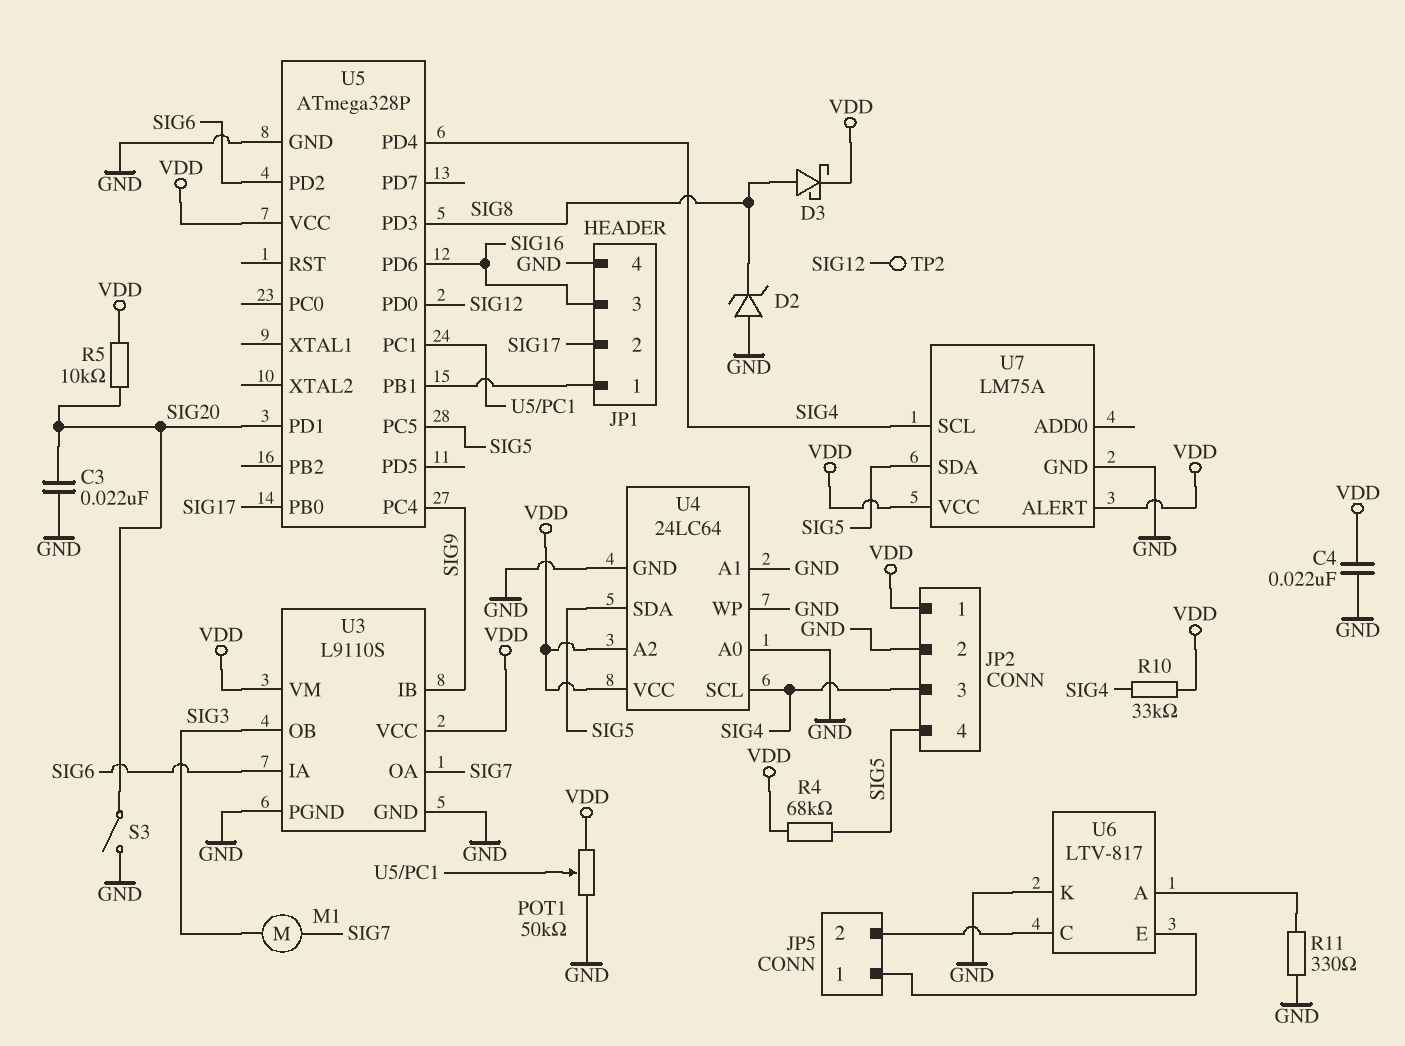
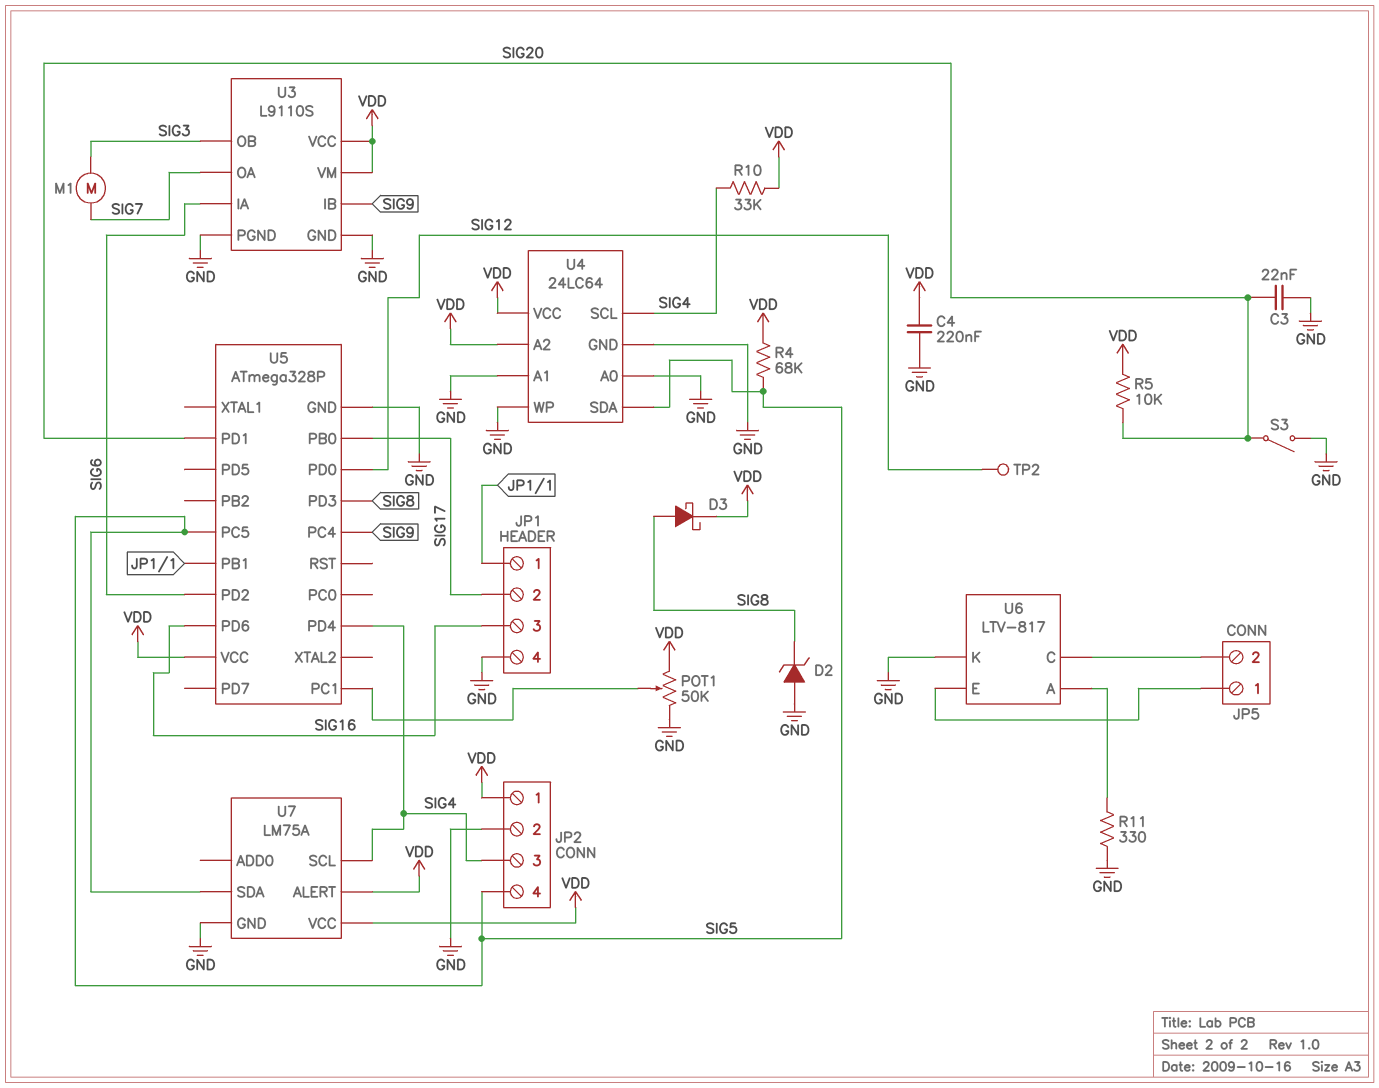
C4: 22nF (GND, VDD) -> 220nF (GND, VDD)

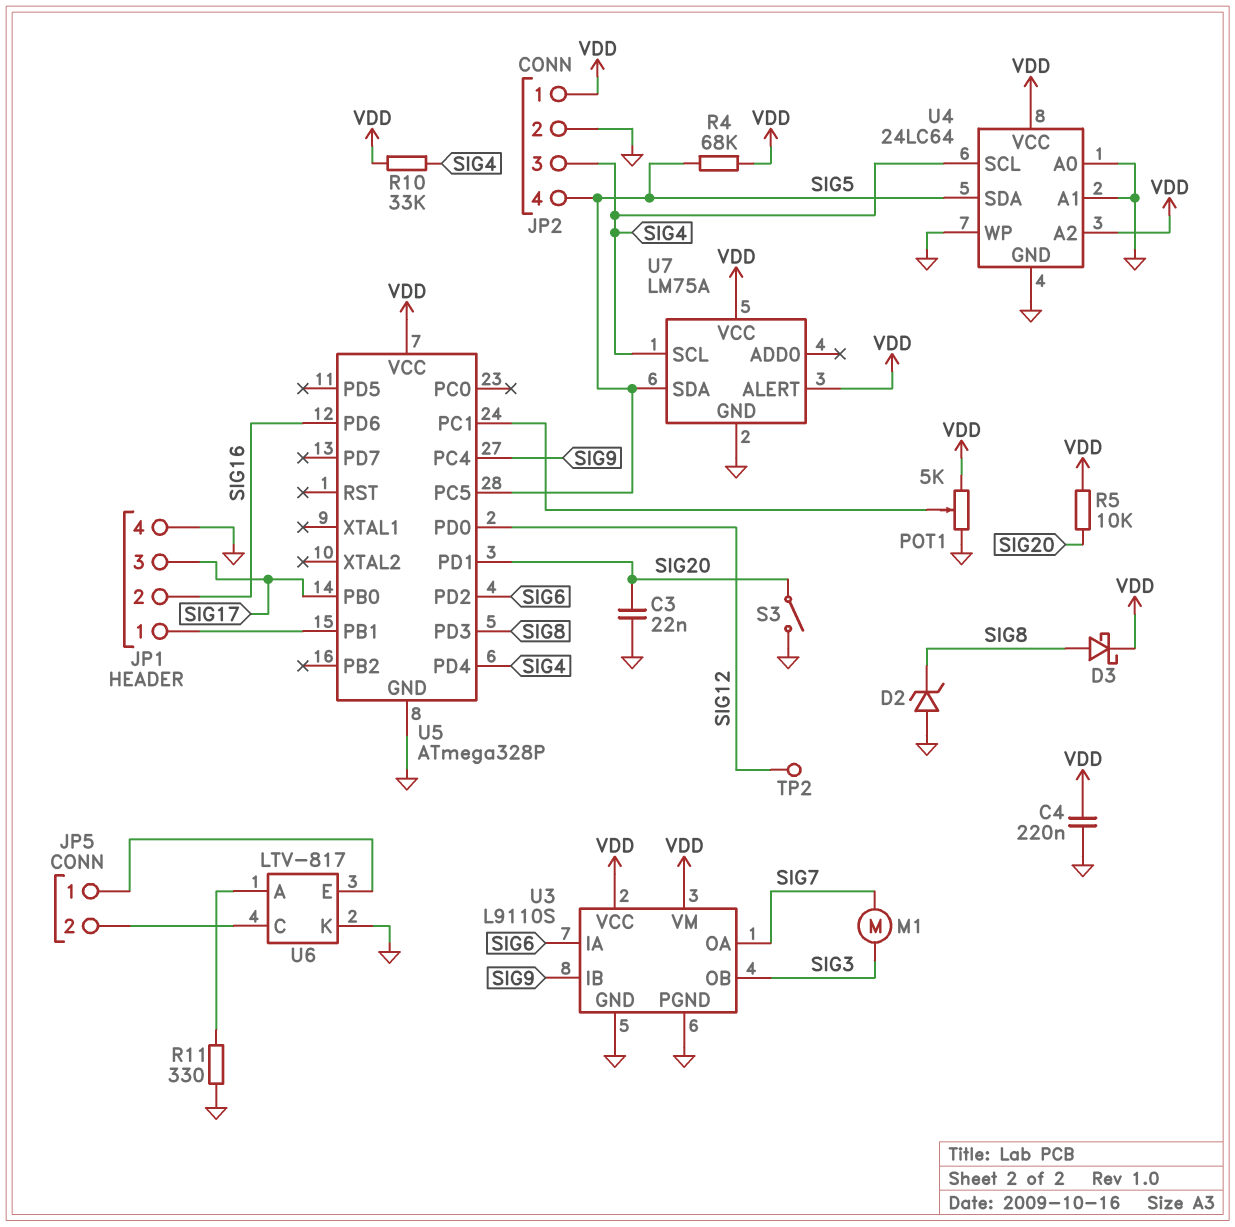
JP1 pin 2: SIG17 -> SIG16
JP1 pin 3: SIG16 -> SIG17
POT1: 50k (GND, VDD, wiper U5/PC1) -> 5k (GND, VDD, wiper U5/PC1)

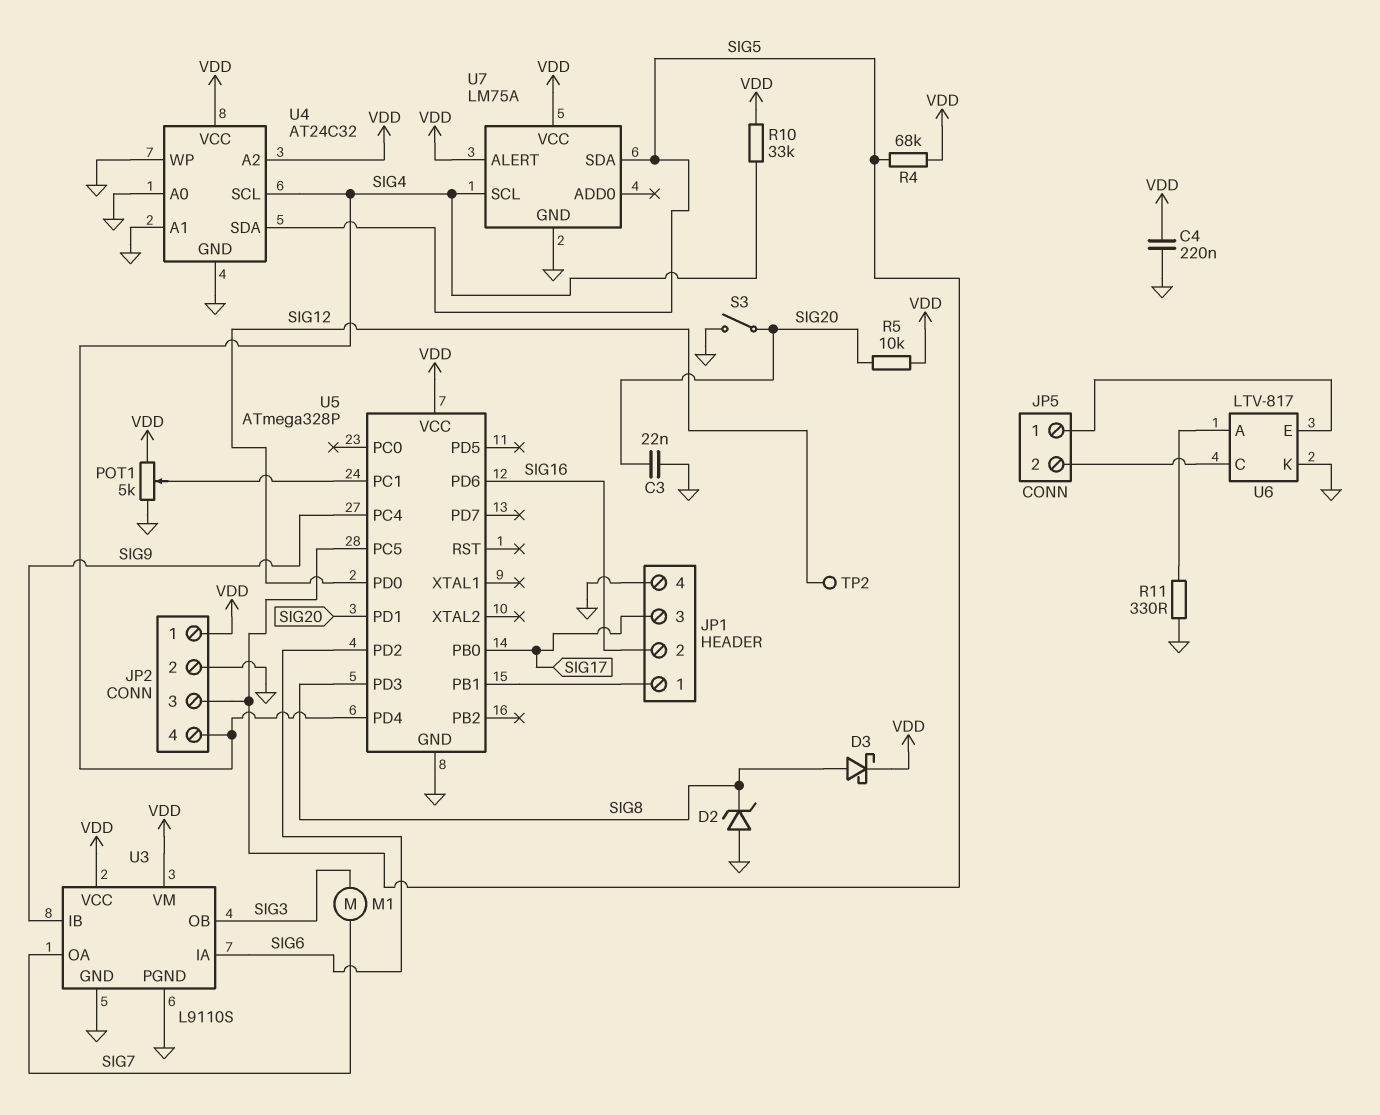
JP2 pin 3: SIG4 -> SIG5
JP2 pin 4: SIG5 -> SIG4
U4: 24LC64 -> AT24C32

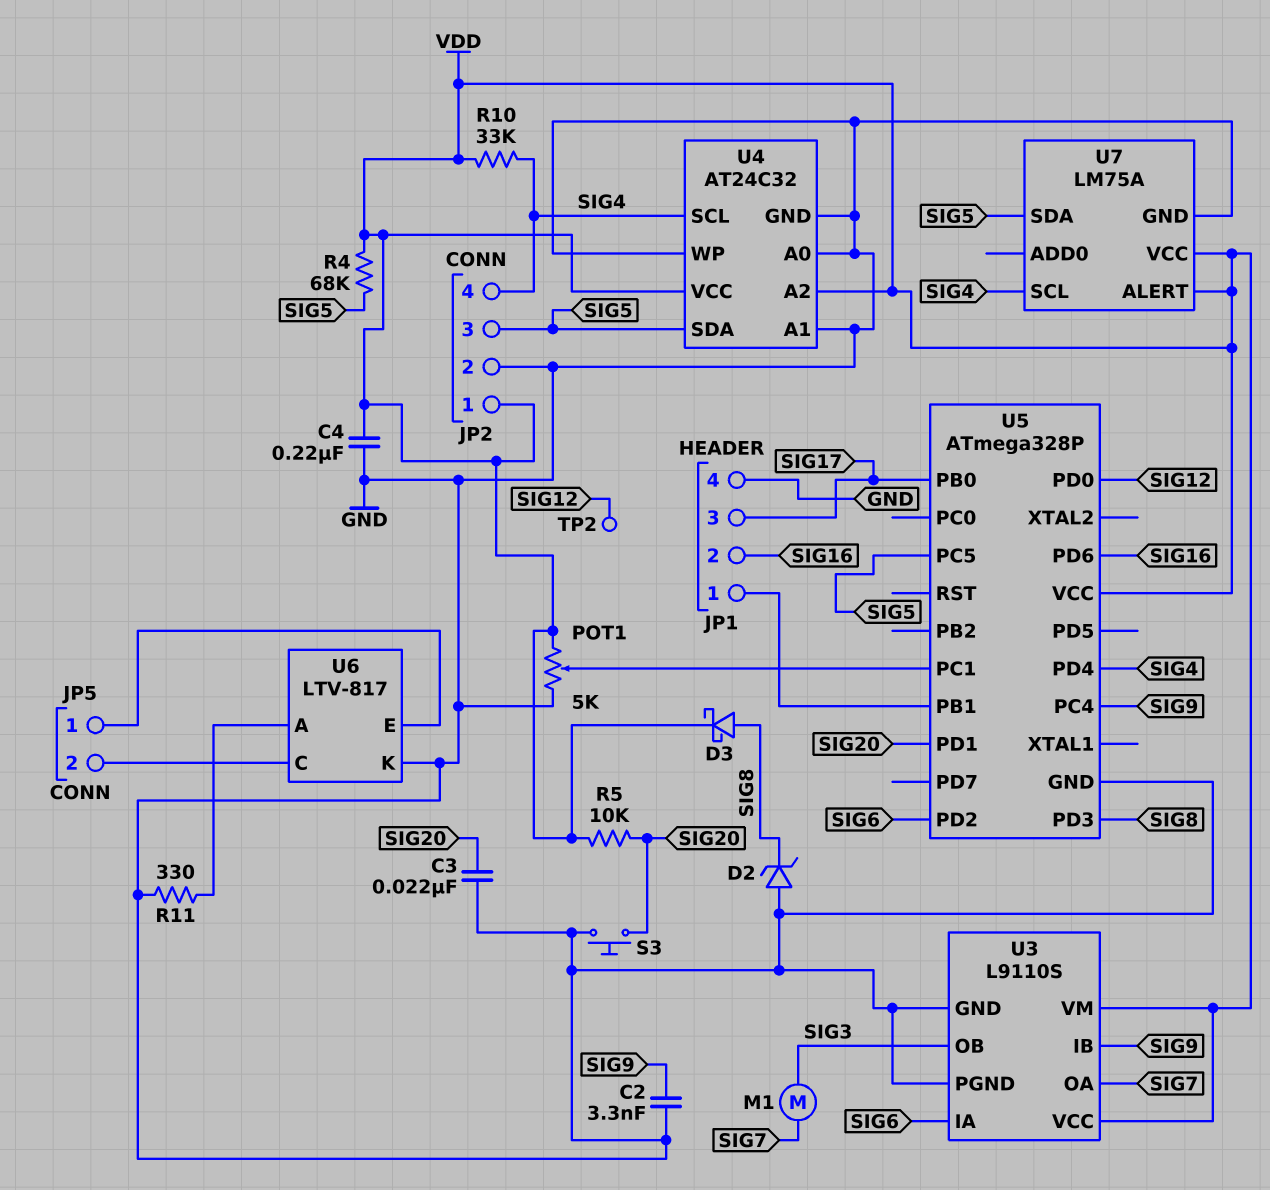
C2: none -> 3.3nF (GND, SIG9)
S3: switch (GND, SIG20) -> button (GND, SIG20)

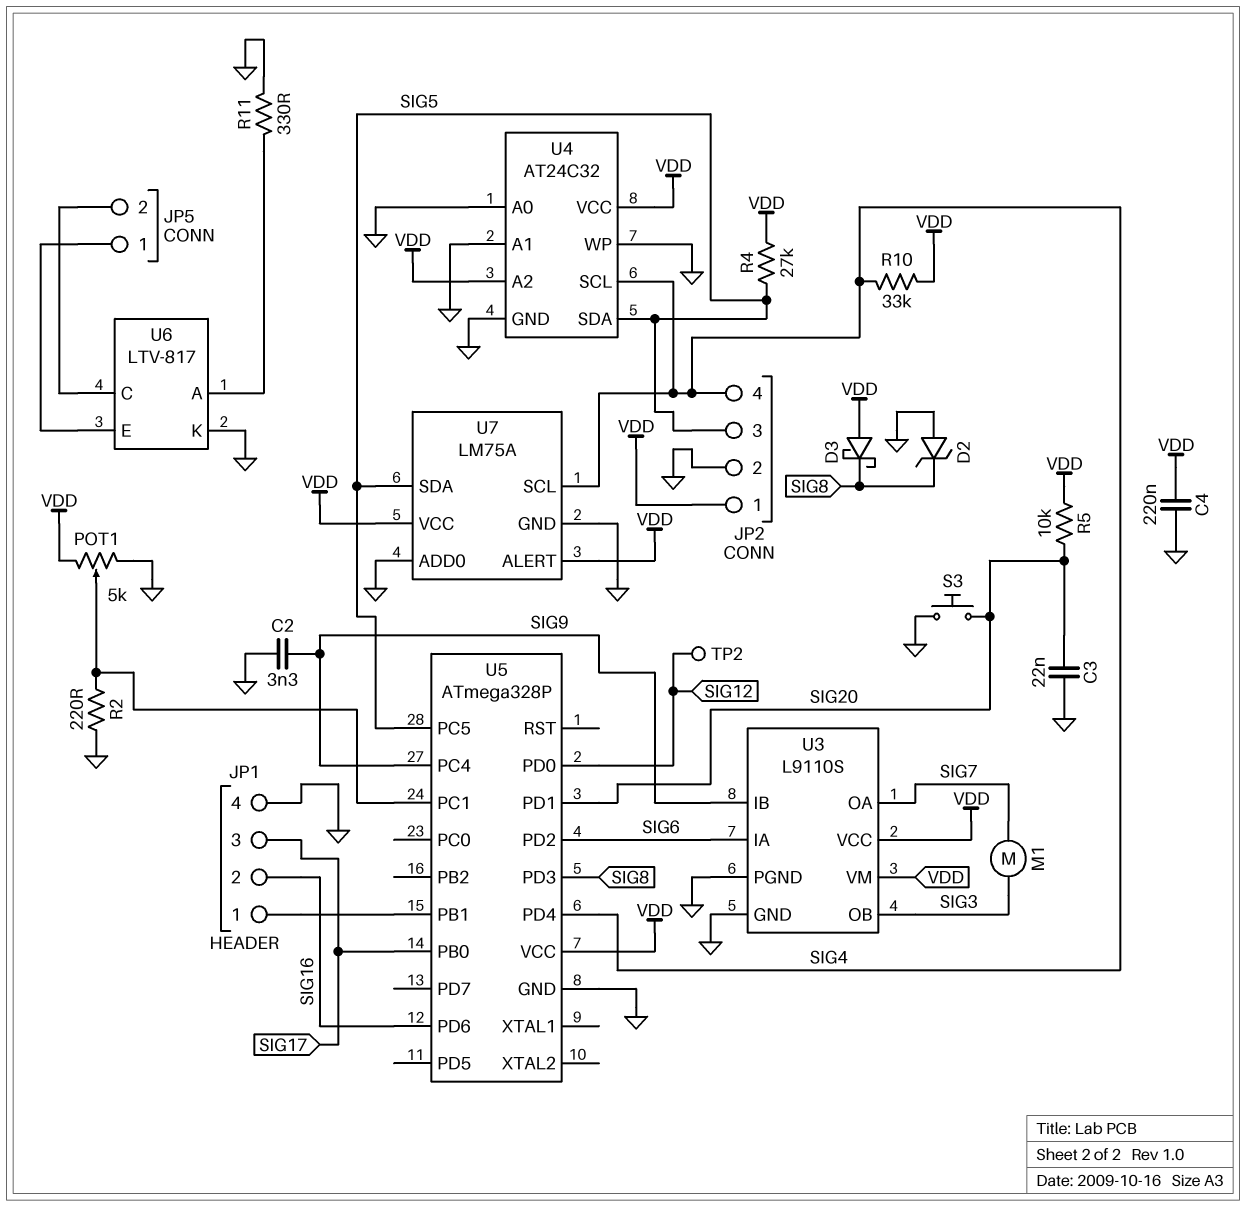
D3: schottky (A SIG8, K VDD) -> schottky (A VDD, K SIG8)
R2: none -> 220 (GND, U5/PC1)
R4: 68k (SIG5, VDD) -> 27k (SIG5, VDD)
U7 pin ADD0: none -> GND

